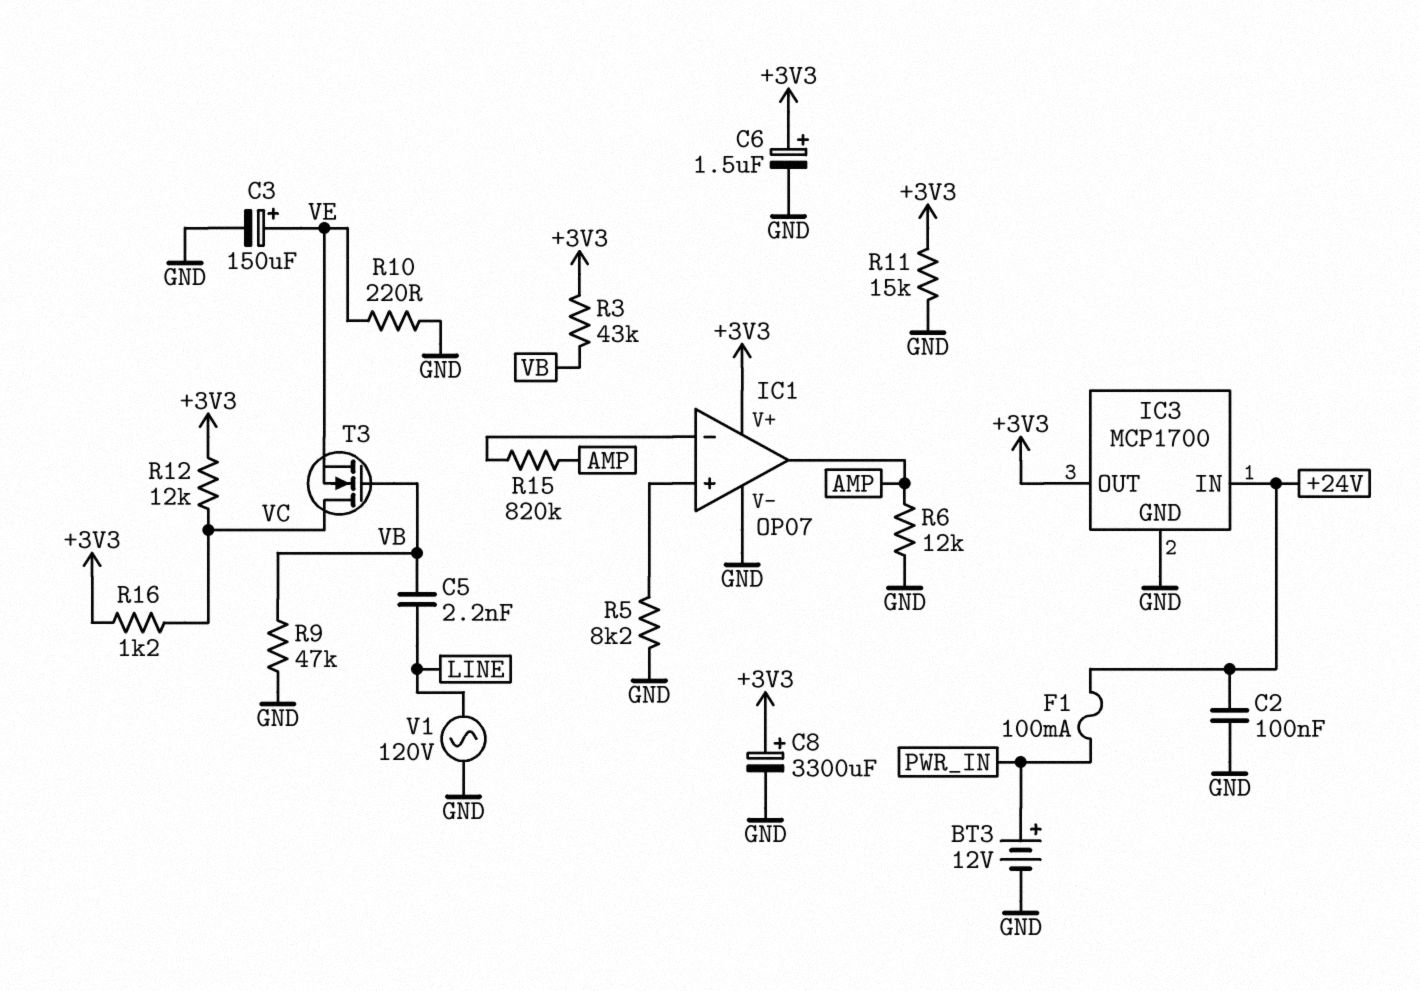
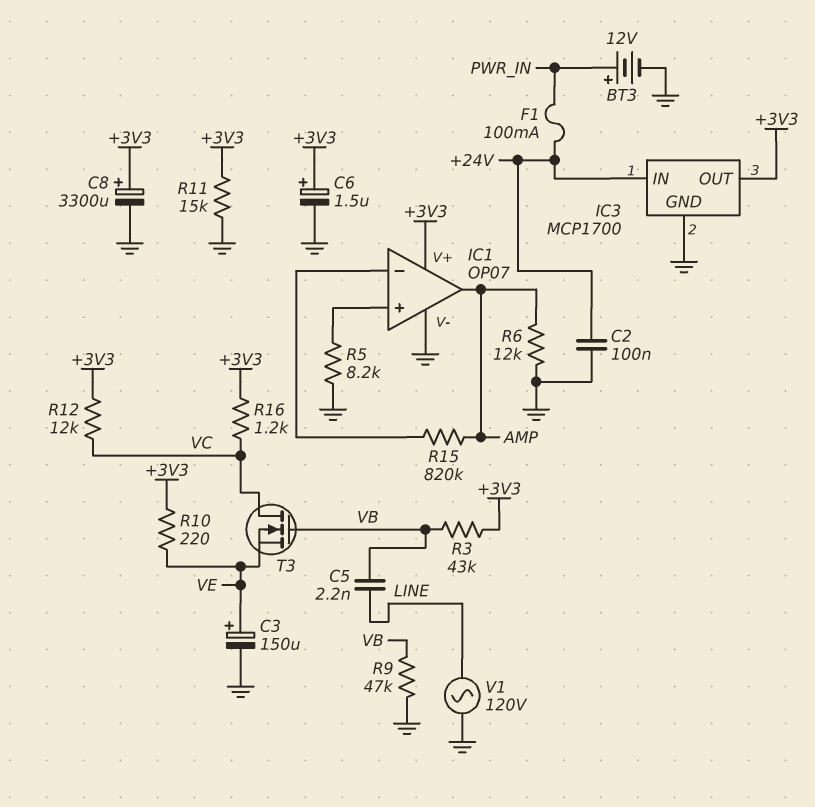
R10: 220 (GND, VE) -> 220 (+3V3, VE)

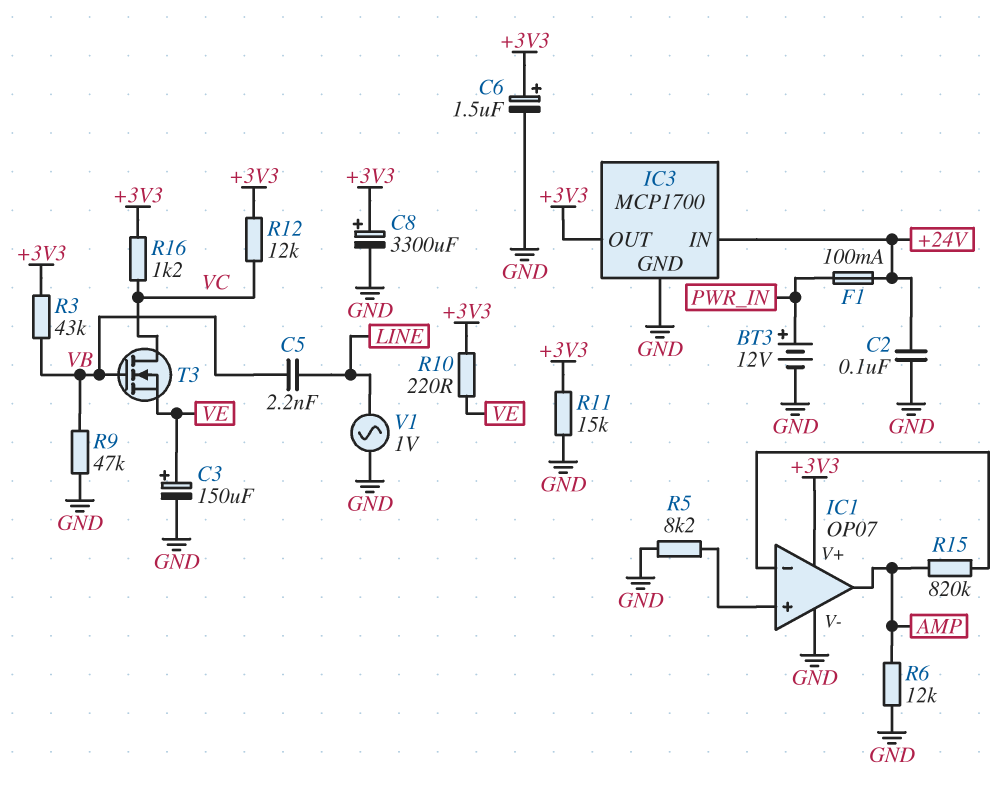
V1: AC 120V (GND, LINE) -> AC 1V (GND, LINE)

